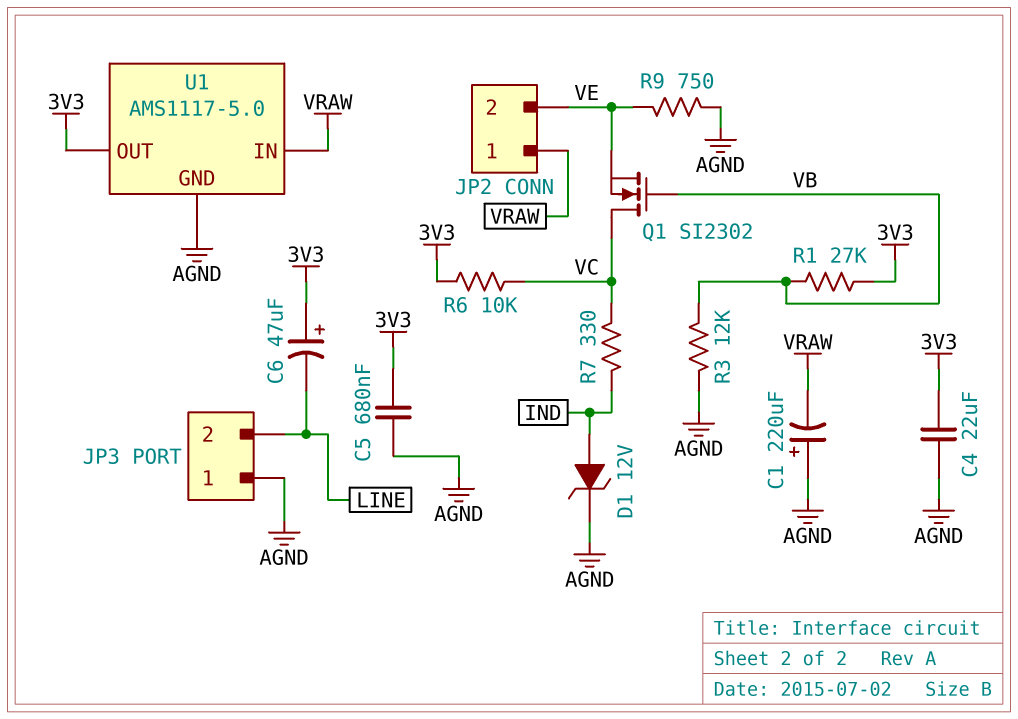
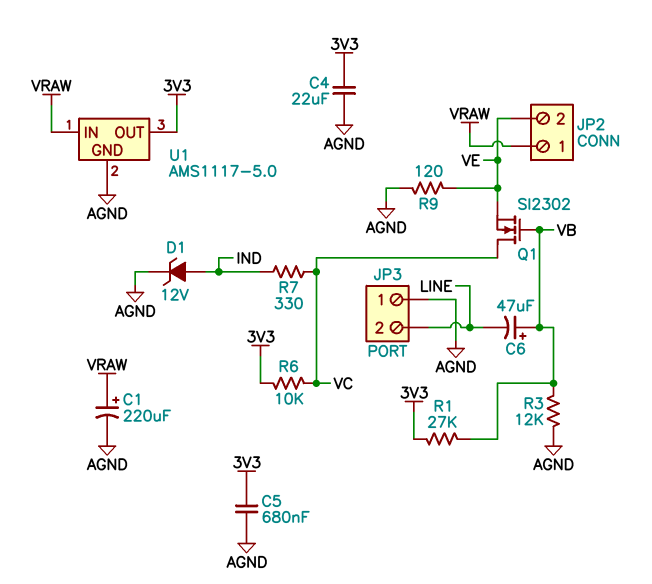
C1: 220uF (plus AGND, minus VRAW) -> 220uF (plus VRAW, minus AGND)
C6: 47uF (plus 3V3, minus LINE) -> 47uF (plus VB, minus LINE)
R9: 750 (AGND, VE) -> 120 (AGND, VE)

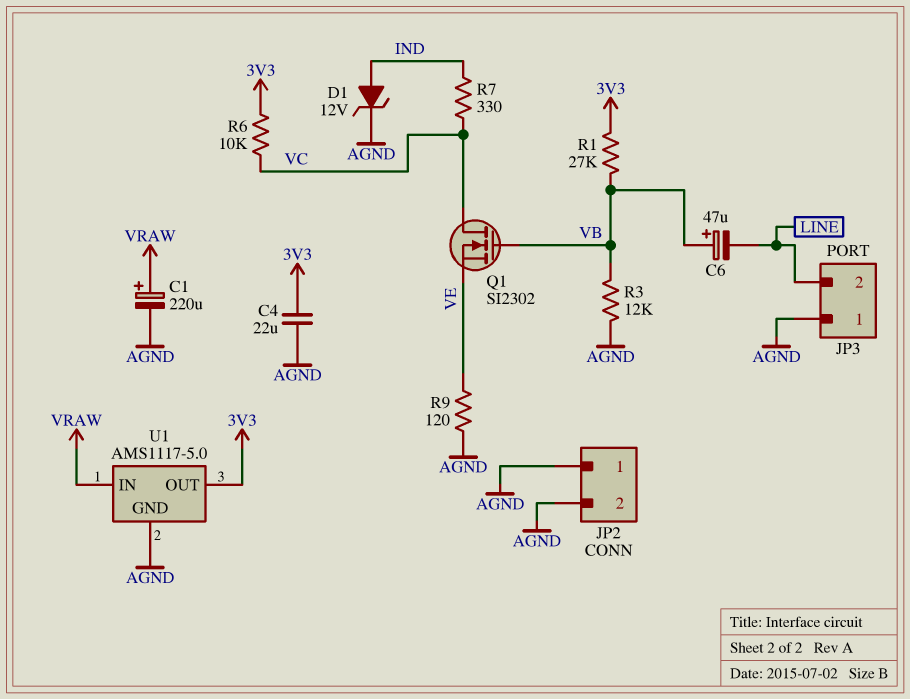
C5: 680nF (3V3, AGND) -> none
JP2 pin 1: VRAW -> AGND
JP2 pin 2: VE -> AGND

